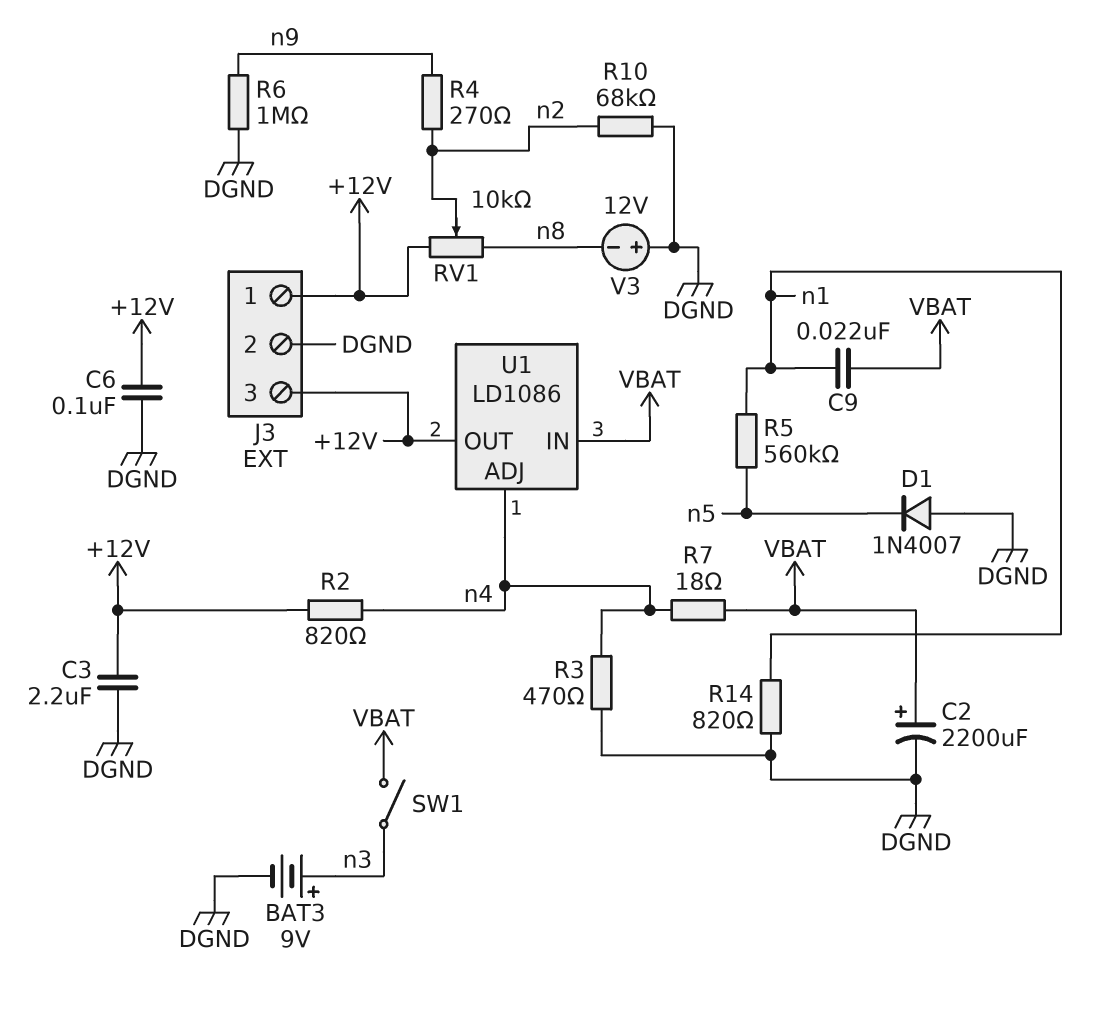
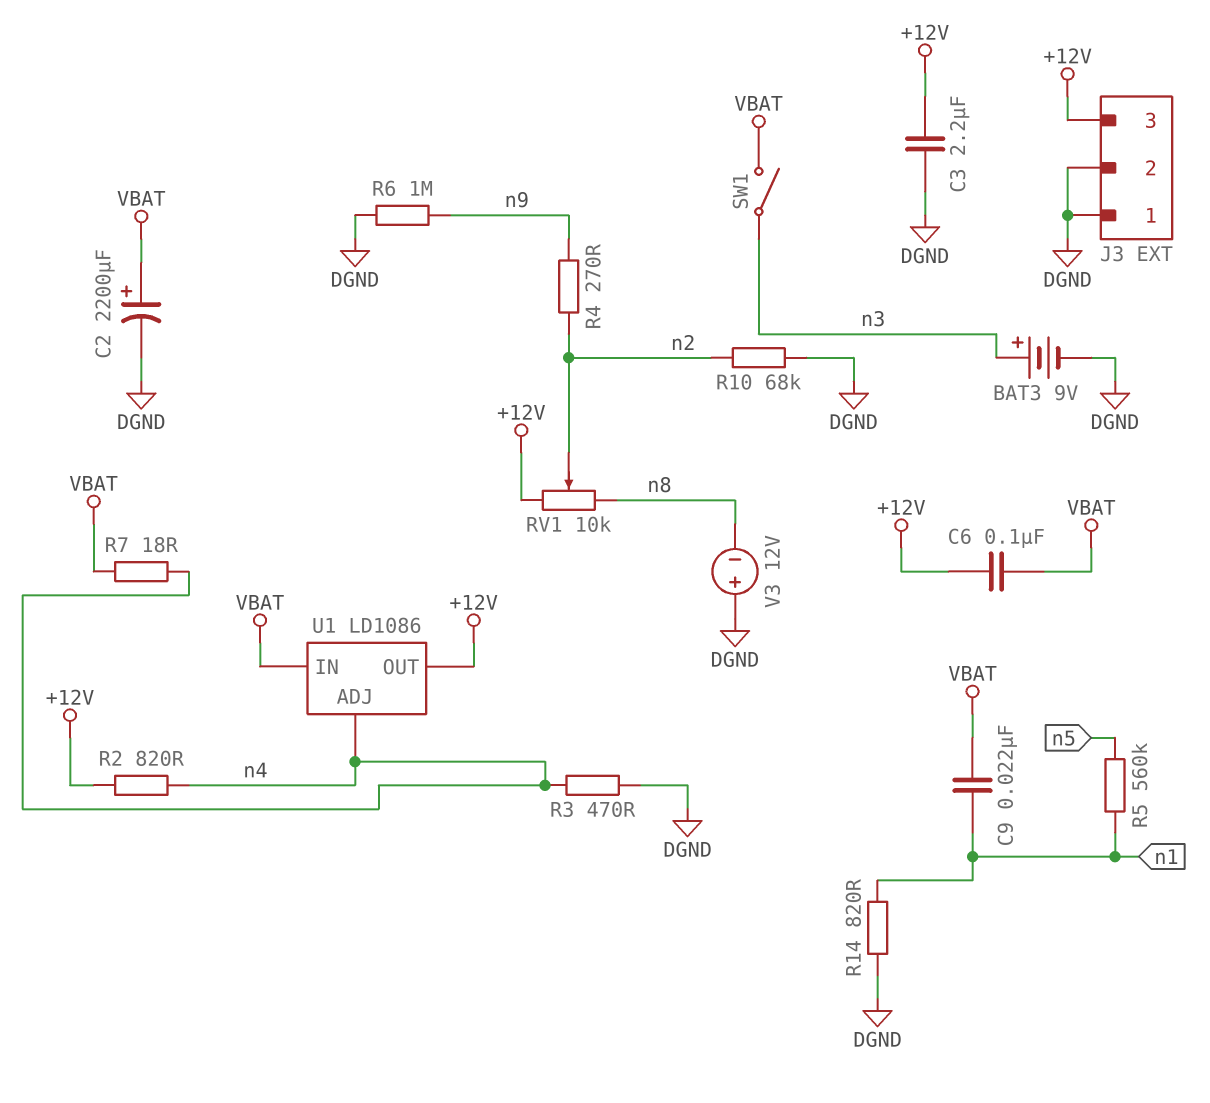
C6: 100nF (+12V, DGND) -> 100nF (+12V, VBAT)
D1: diode 1N4007 (A DGND, K n5) -> none
J3 pin 1: +12V -> DGND

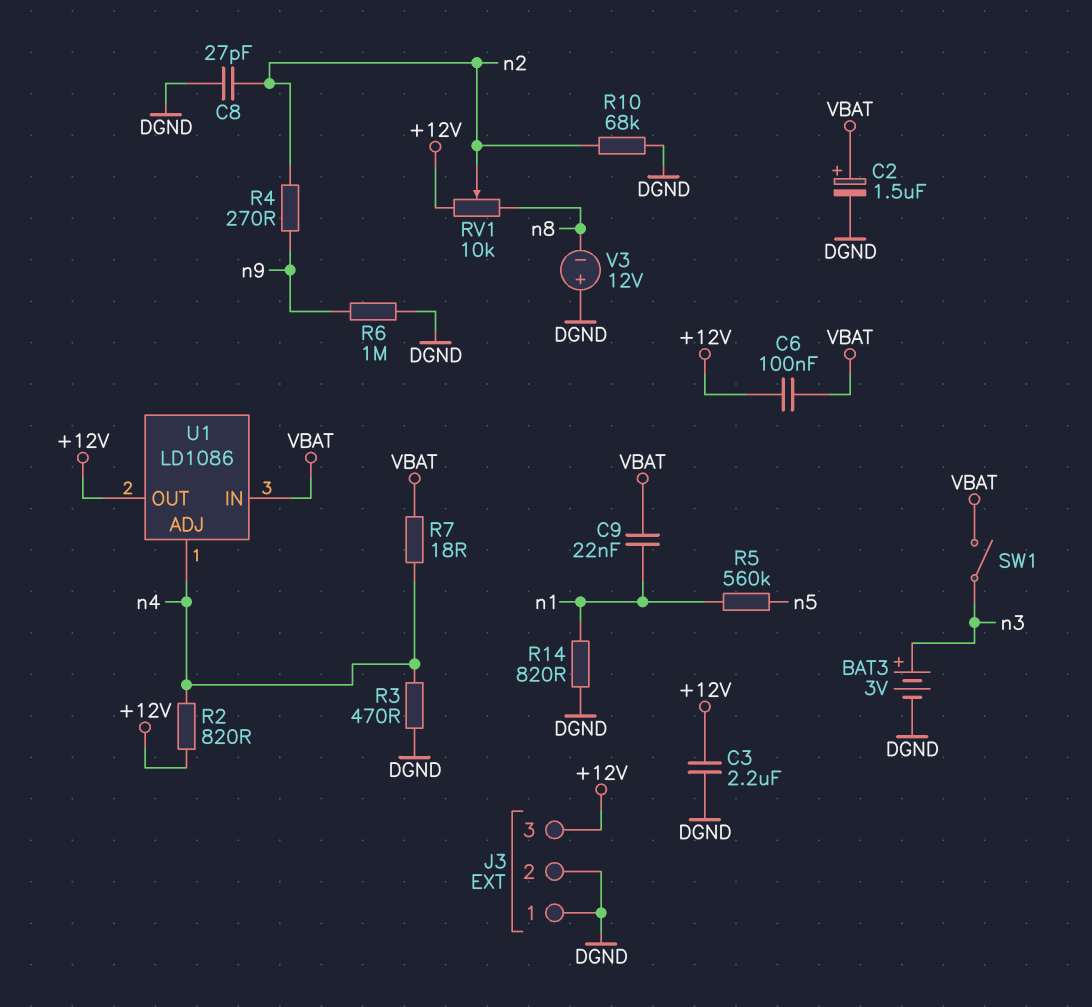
BAT3: 9V (plus n3, minus DGND) -> 3V (plus n3, minus DGND)
C2: 2200uF (plus VBAT, minus DGND) -> 1.5uF (plus VBAT, minus DGND)
C8: none -> 27pF (DGND, n2)

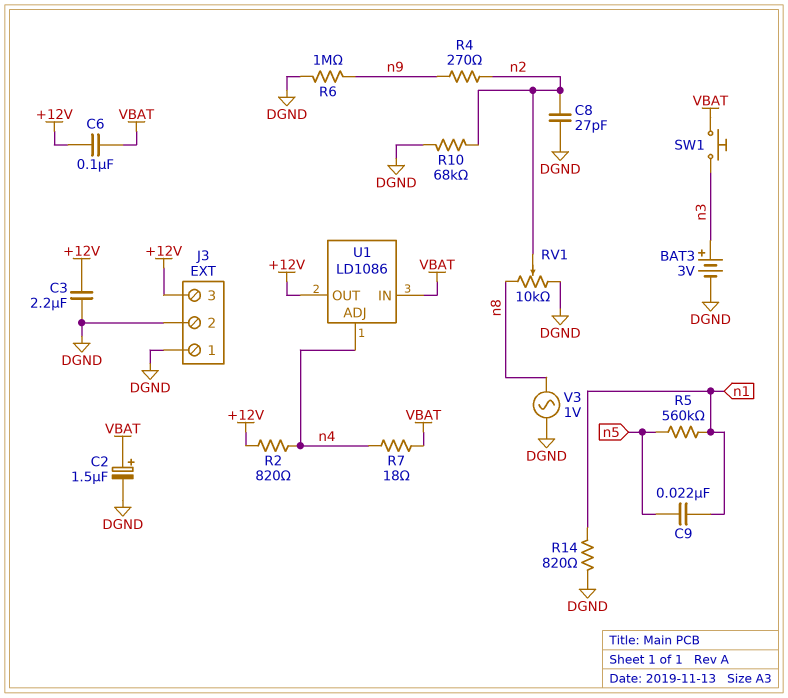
C9: 22nF (VBAT, n1) -> 22nF (n1, n5)
R3: 470 (DGND, n4) -> none
RV1: 10k (+12V, n8, wiper n2) -> 10k (DGND, n8, wiper n2)
SW1: switch (VBAT, n3) -> button (VBAT, n3)
V3: 12V (plus DGND, minus n8) -> AC 1V (DGND, n8)

